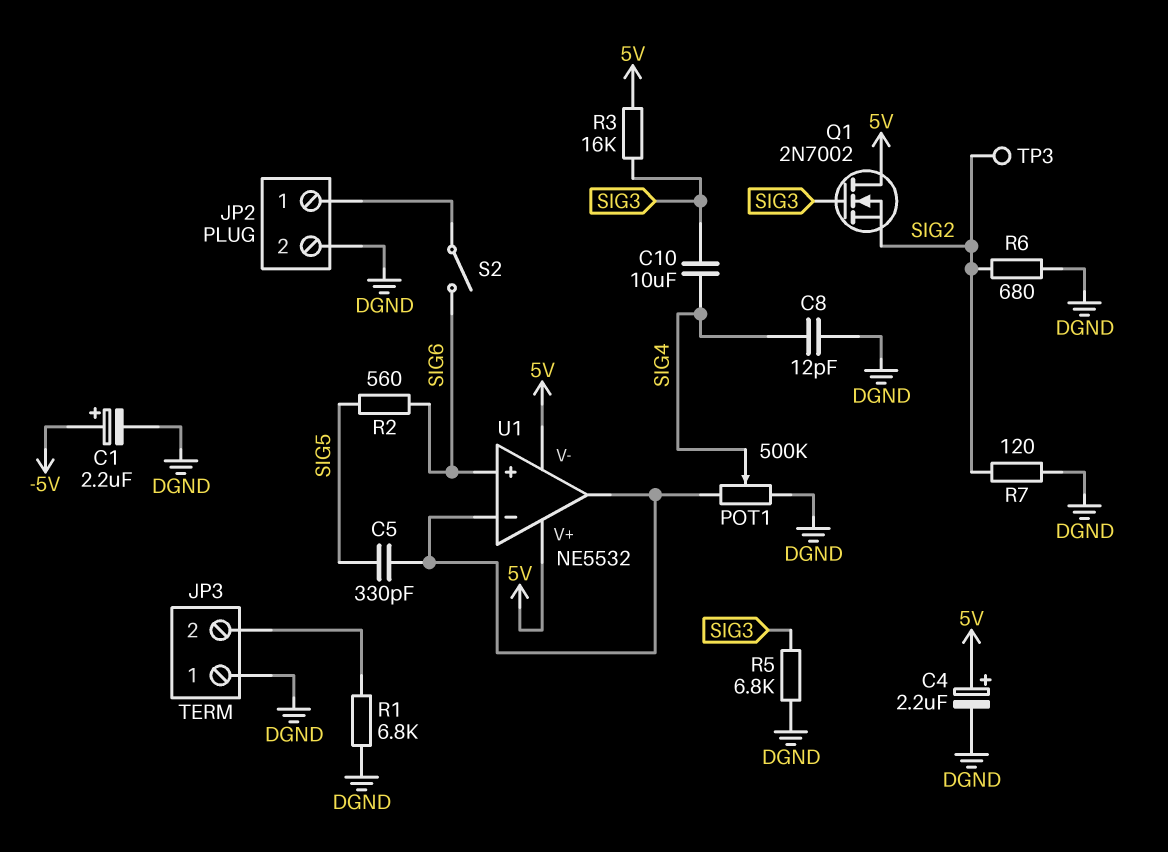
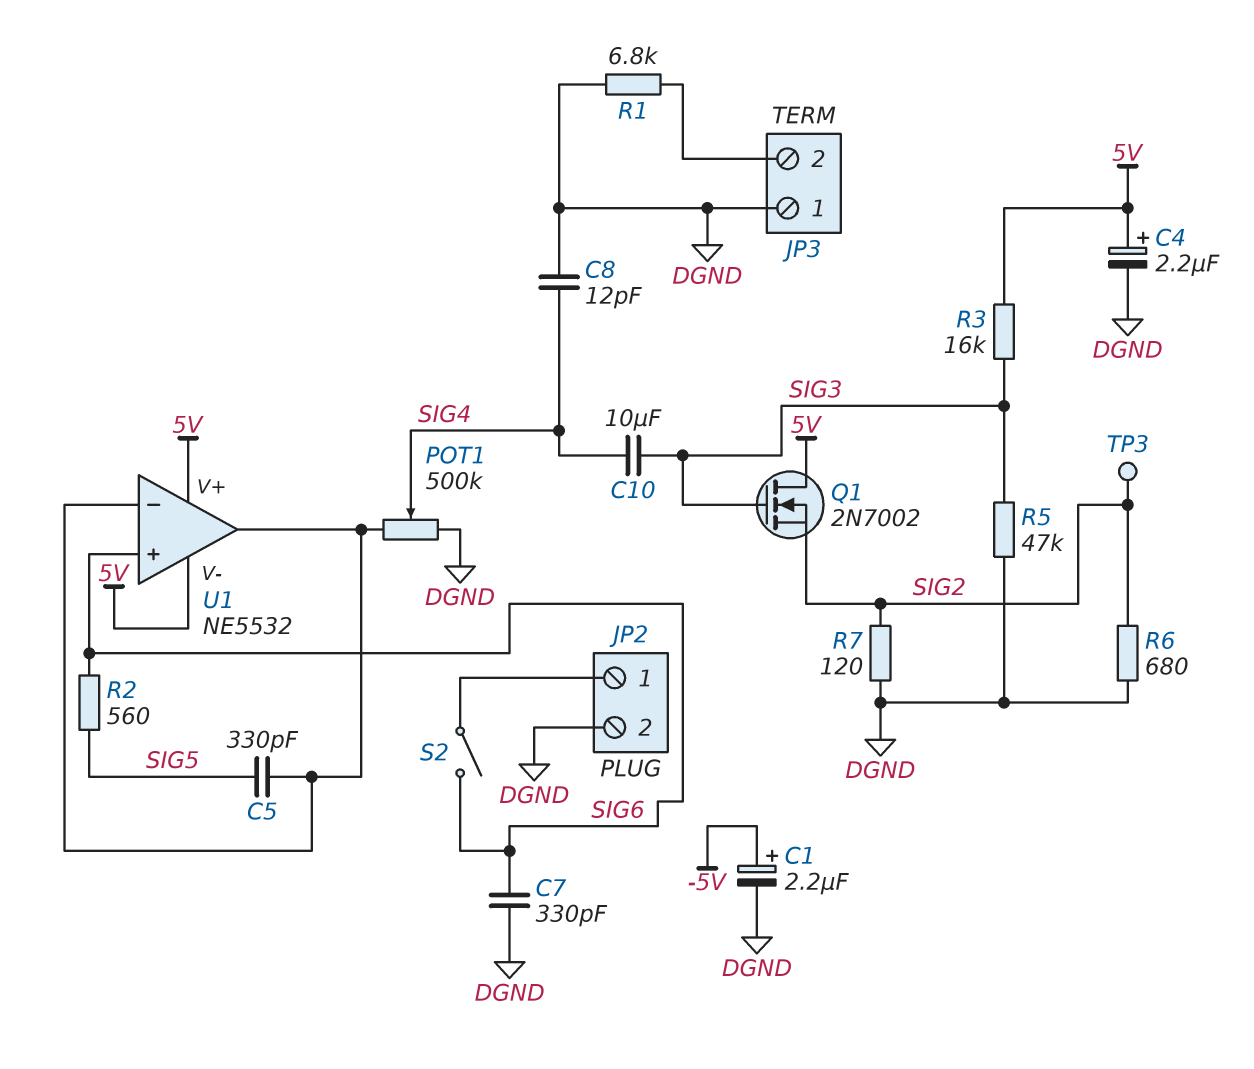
C7: none -> 330pF (DGND, SIG6)
R5: 6.8k (DGND, SIG3) -> 47k (DGND, SIG3)

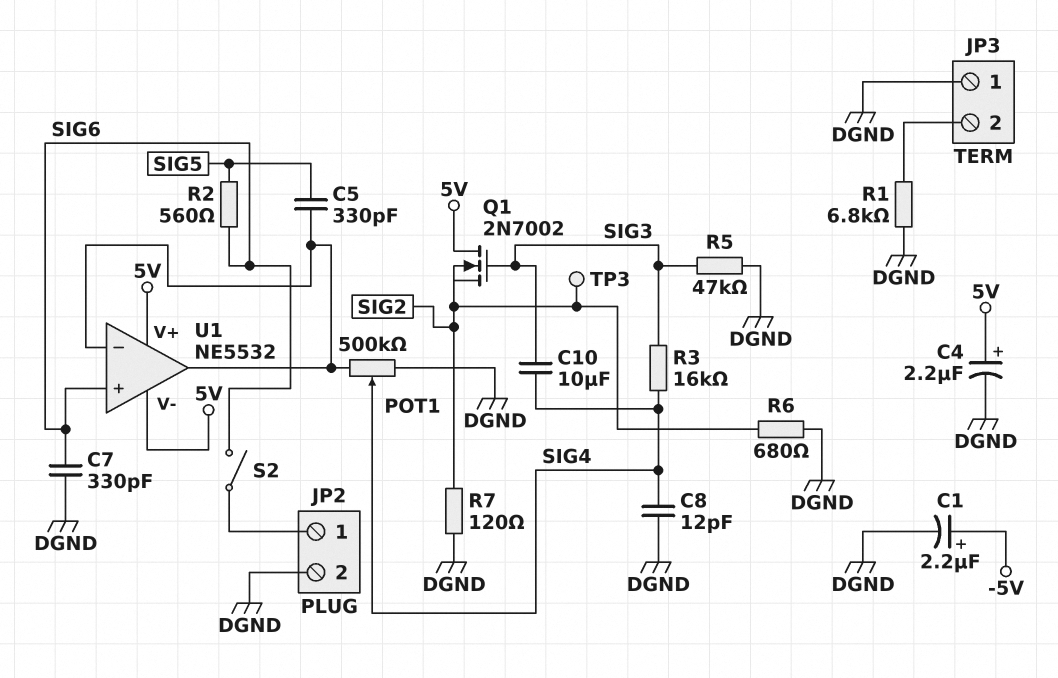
R3: 16k (5V, SIG3) -> 16k (SIG3, SIG4)

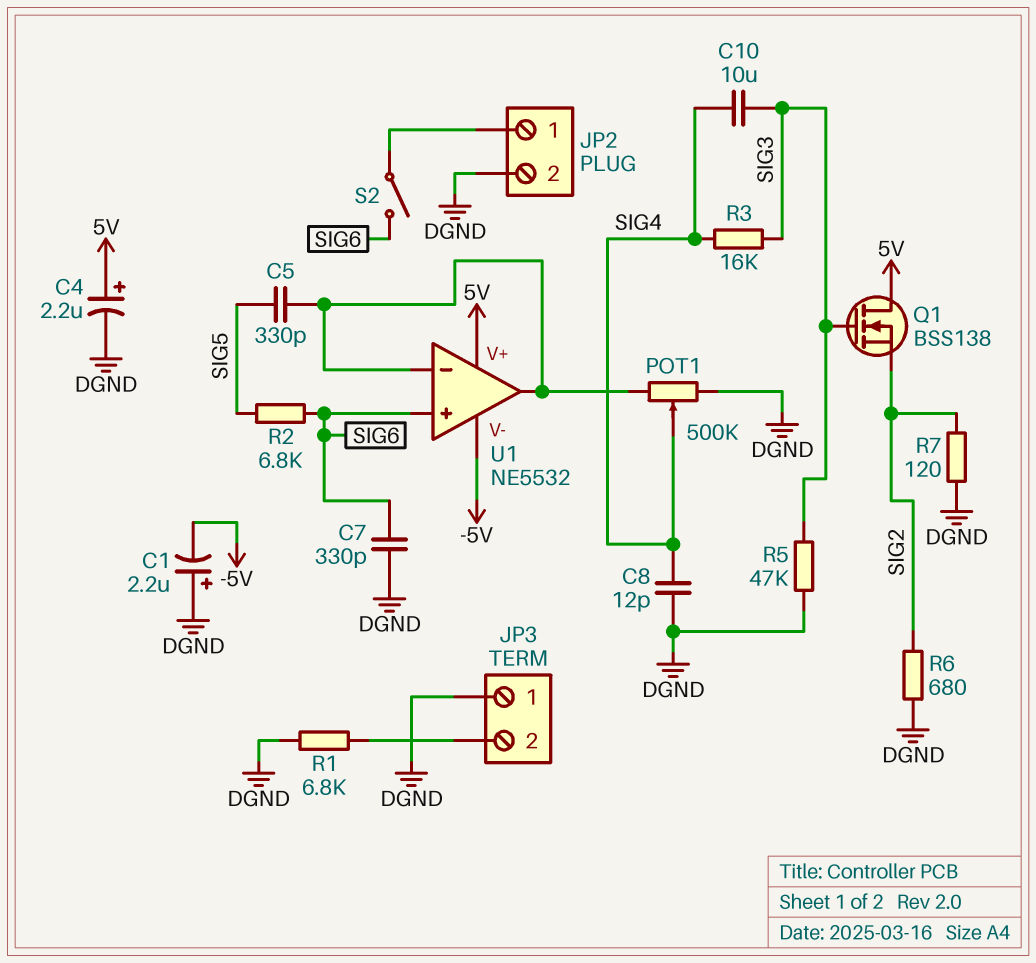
C1: 2.2uF (plus -5V, minus DGND) -> 2.2uF (plus DGND, minus -5V)
Q1: NMOS 2N7002 (G SIG3, D 5V, S SIG2) -> NMOS BSS138 (G SIG3, D 5V, S SIG2)
R2: 560 (SIG5, SIG6) -> 6.8k (SIG5, SIG6)
TP3: test point (SIG2) -> none
U1 pin V-: 5V -> -5V

